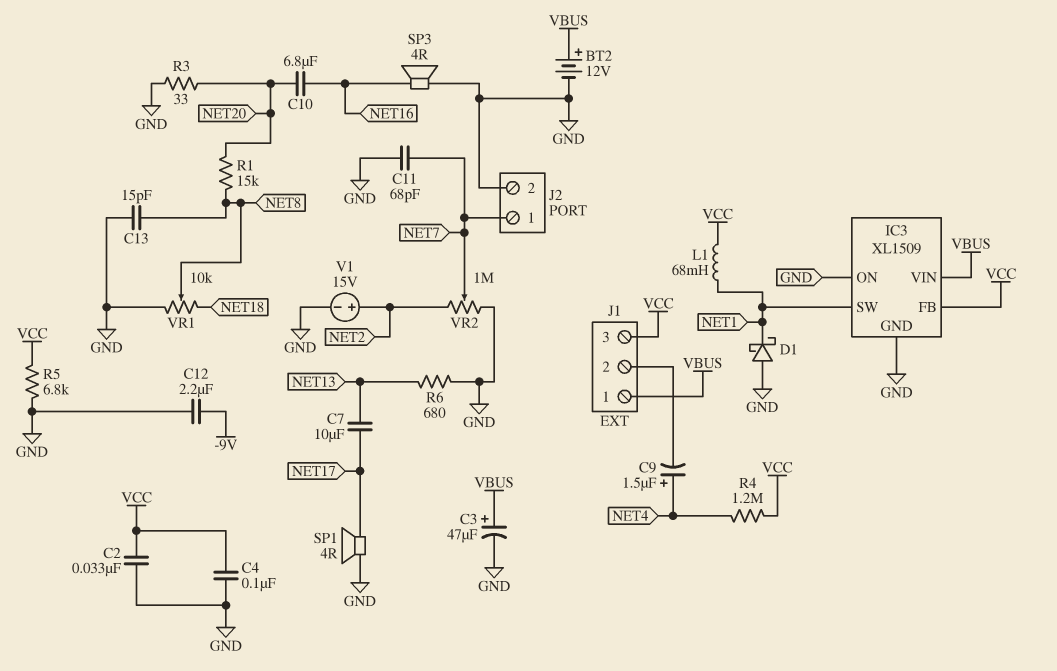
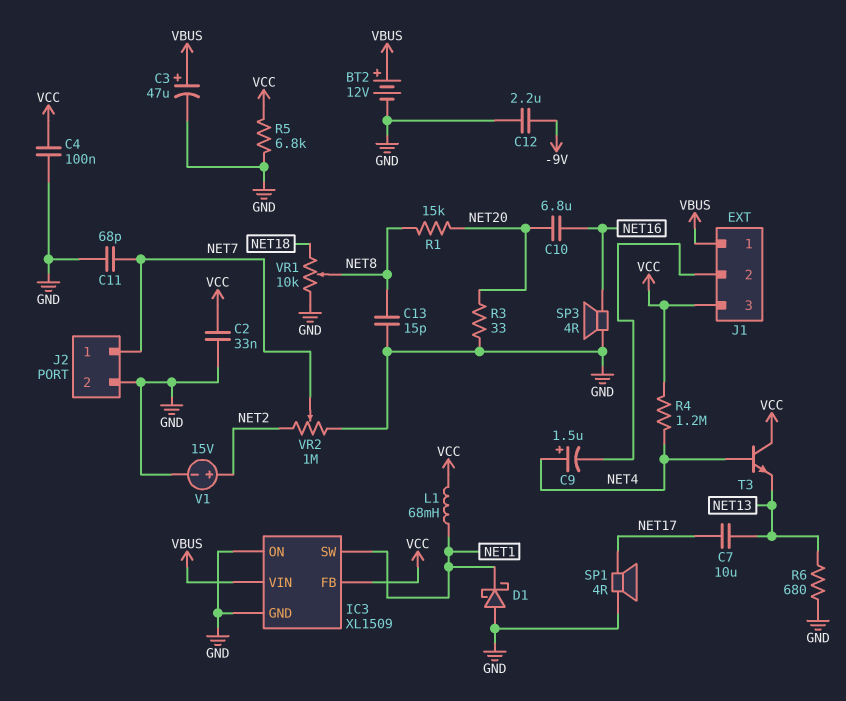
T3: none -> NPN (B NET4, C VCC, E NET13)

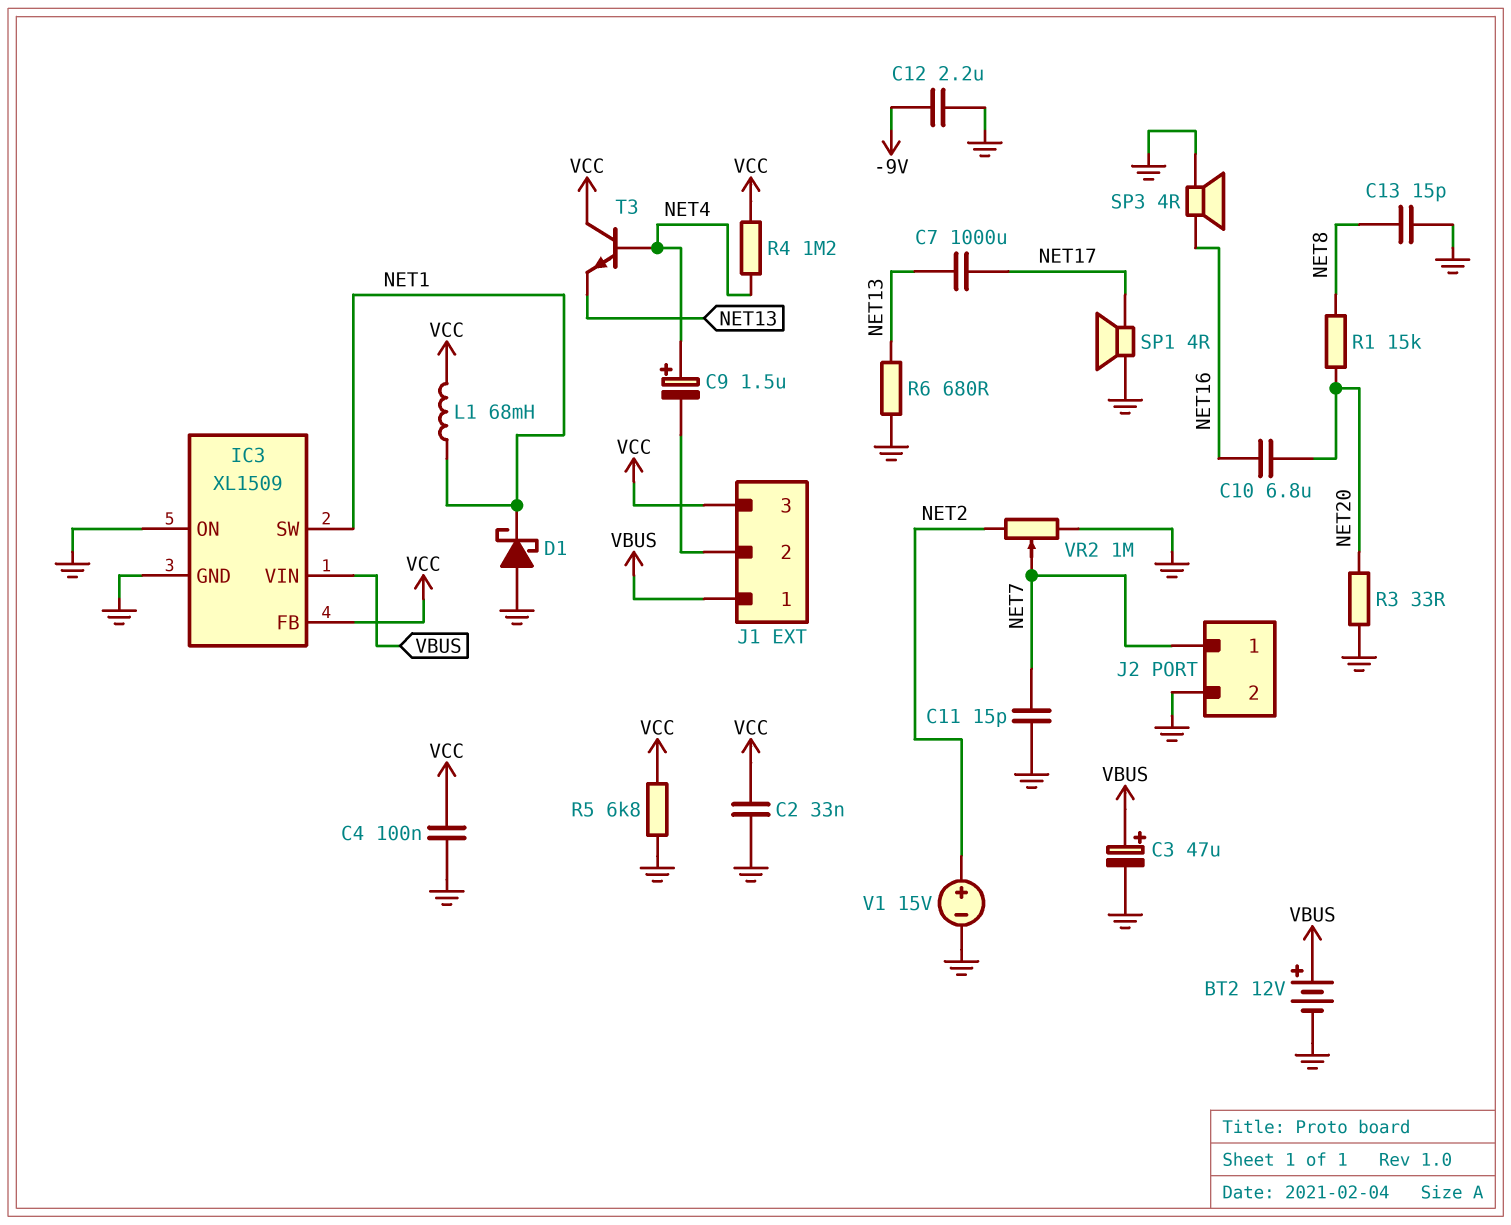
C7: 10uF (NET13, NET17) -> 1000uF (NET13, NET17)
C11: 68pF (GND, NET7) -> 15pF (GND, NET7)
VR1: 10k (GND, NET18, wiper NET8) -> none

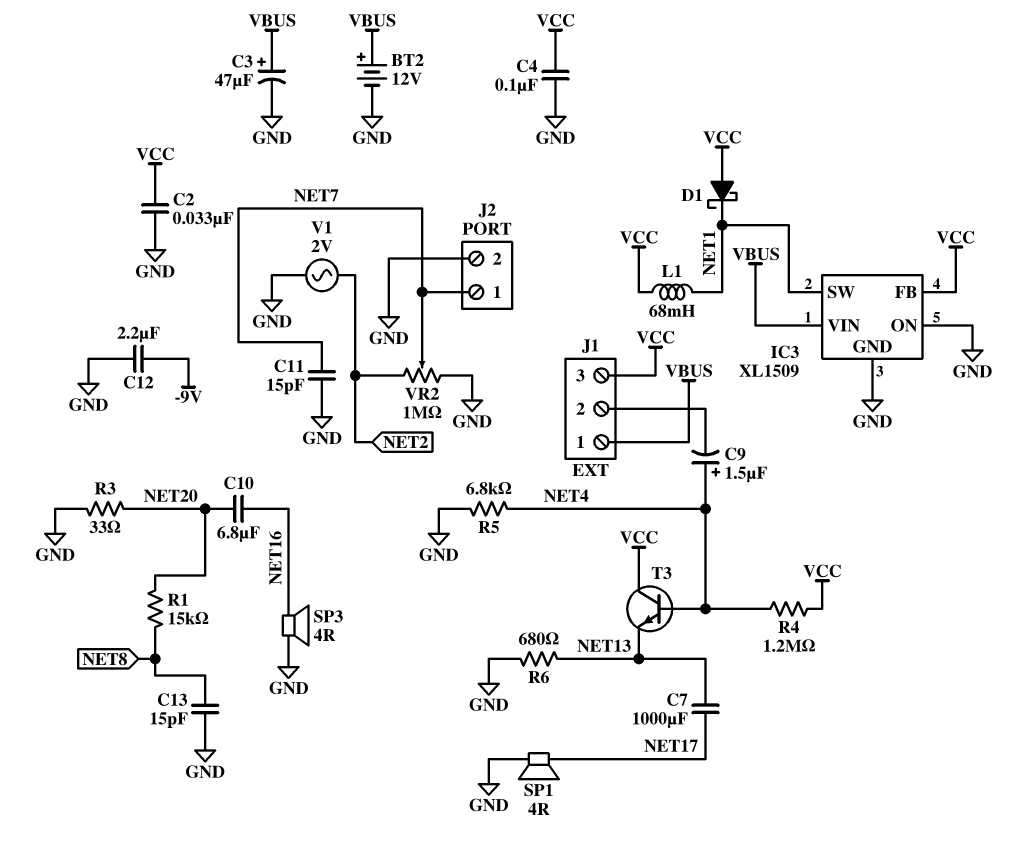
D1: schottky (A GND, K NET1) -> schottky (A VCC, K NET1)
R5: 6.8k (GND, VCC) -> 6.8k (GND, NET4)
V1: 15V (plus NET2, minus GND) -> AC 2V (GND, NET2)

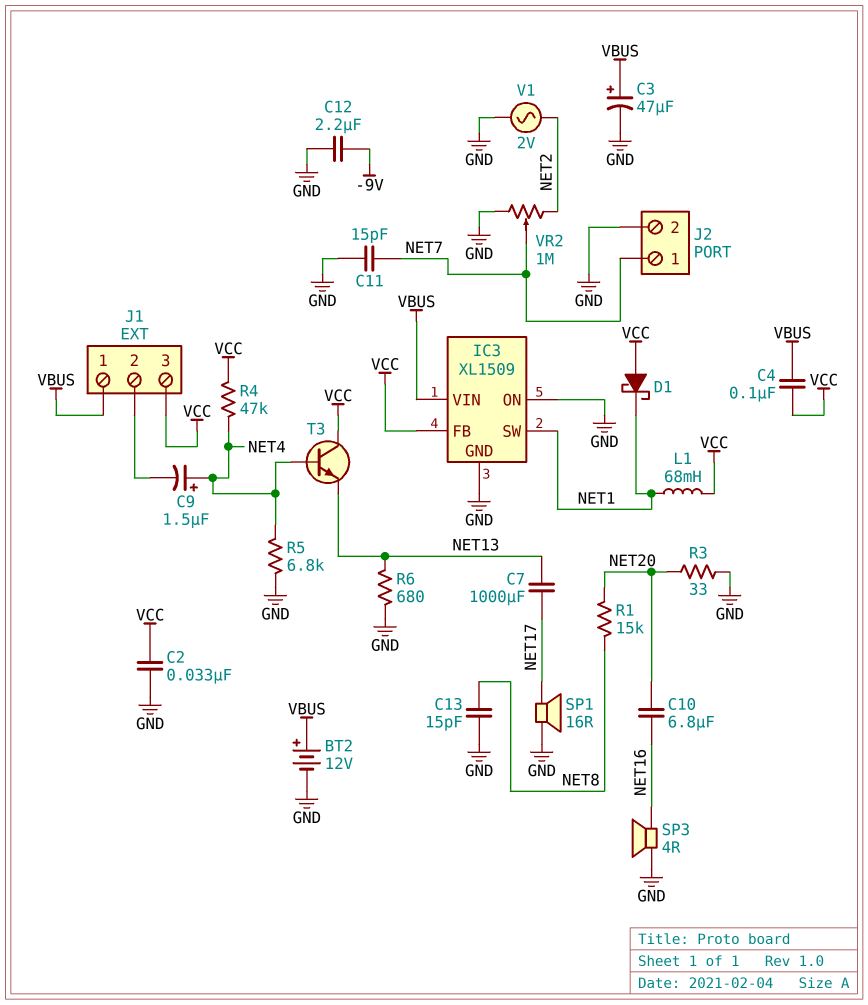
C4: 100nF (GND, VCC) -> 100nF (VBUS, VCC)
R4: 1.2M (NET4, VCC) -> 47k (NET4, VCC)
SP1: speaker 4R (GND, NET17) -> speaker 16R (GND, NET17)

